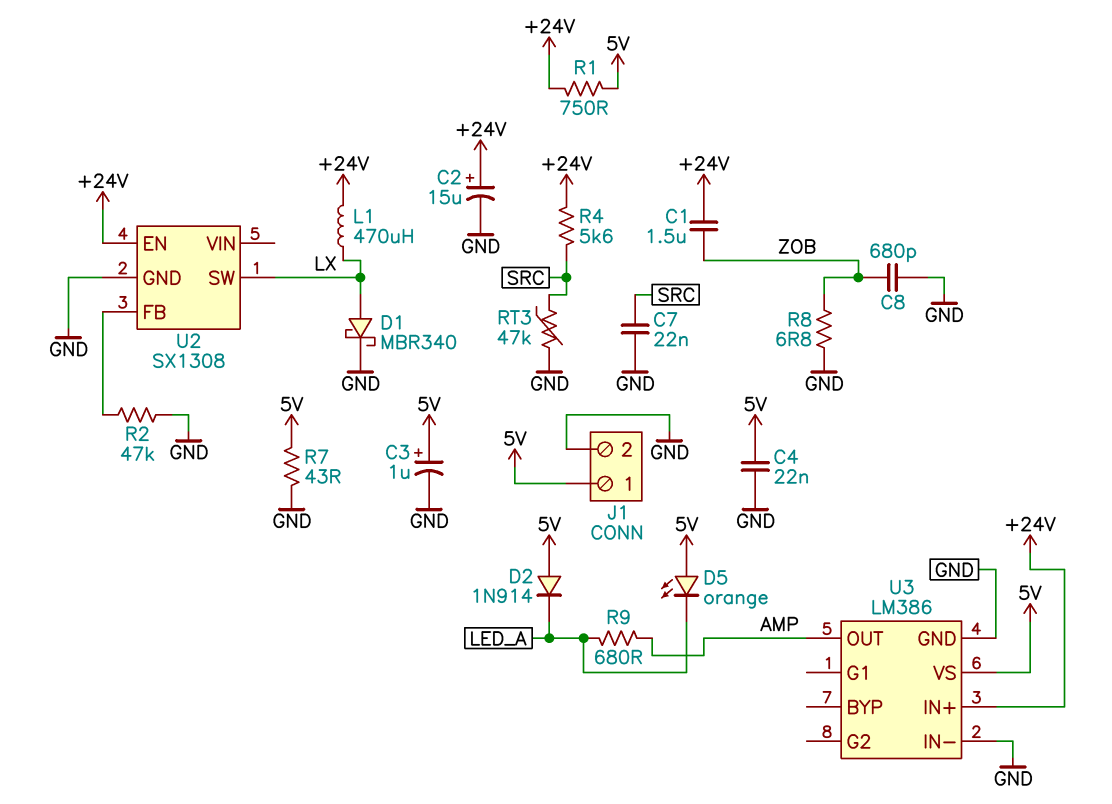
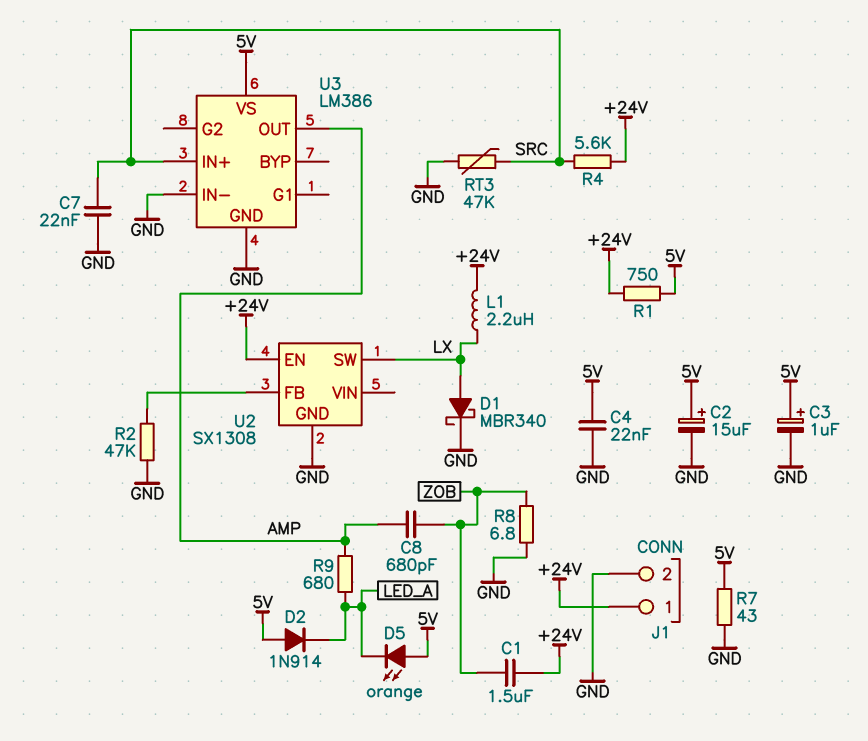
C2: 15uF (plus +24V, minus GND) -> 15uF (plus 5V, minus GND)
C8: 680pF (GND, ZOB) -> 680pF (AMP, ZOB)
J1 pin 1: 5V -> +24V
L1: 470uH (+24V, LX) -> 2.2uH (+24V, LX)
U3 pin IN+: +24V -> SRC

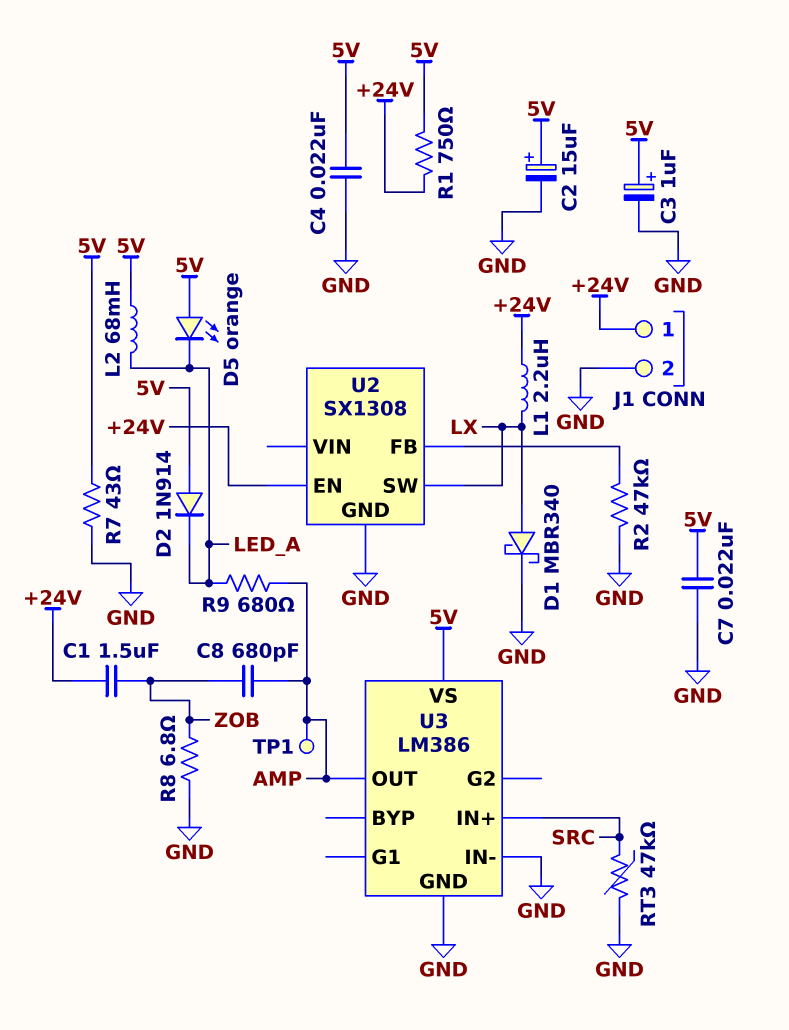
C7: 22nF (GND, SRC) -> 22nF (5V, GND)
L2: none -> 68mH (5V, LED_A)
R4: 5.6k (+24V, SRC) -> none
TP1: none -> test point (AMP)

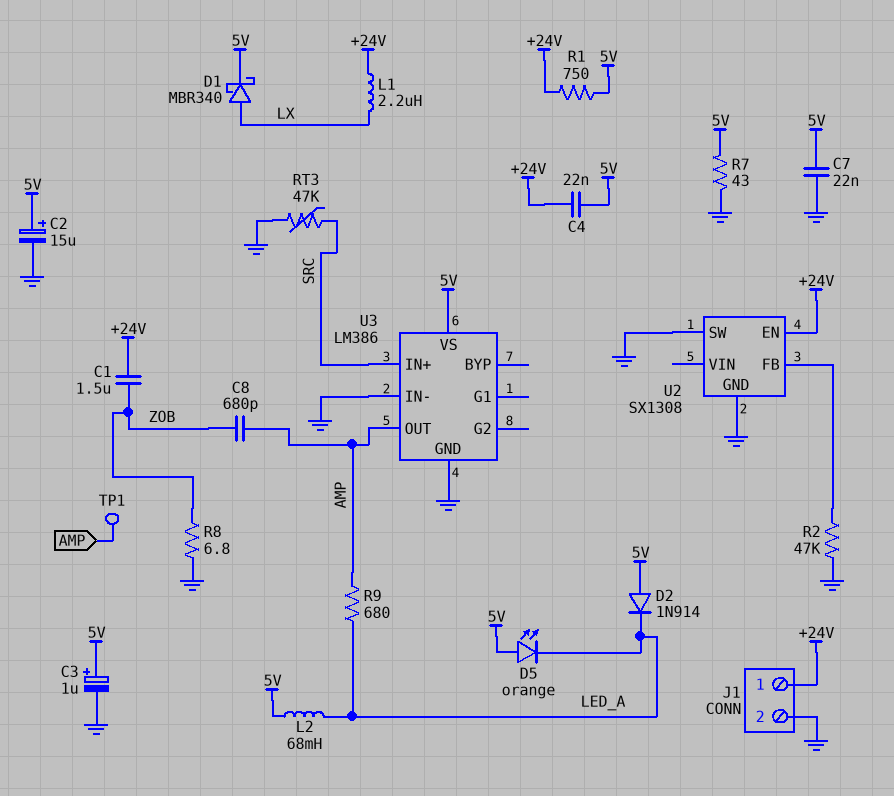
C4: 22nF (5V, GND) -> 22nF (+24V, 5V)
D1: schottky MBR340 (A LX, K GND) -> schottky MBR340 (A LX, K 5V)
U2 pin SW: LX -> GND

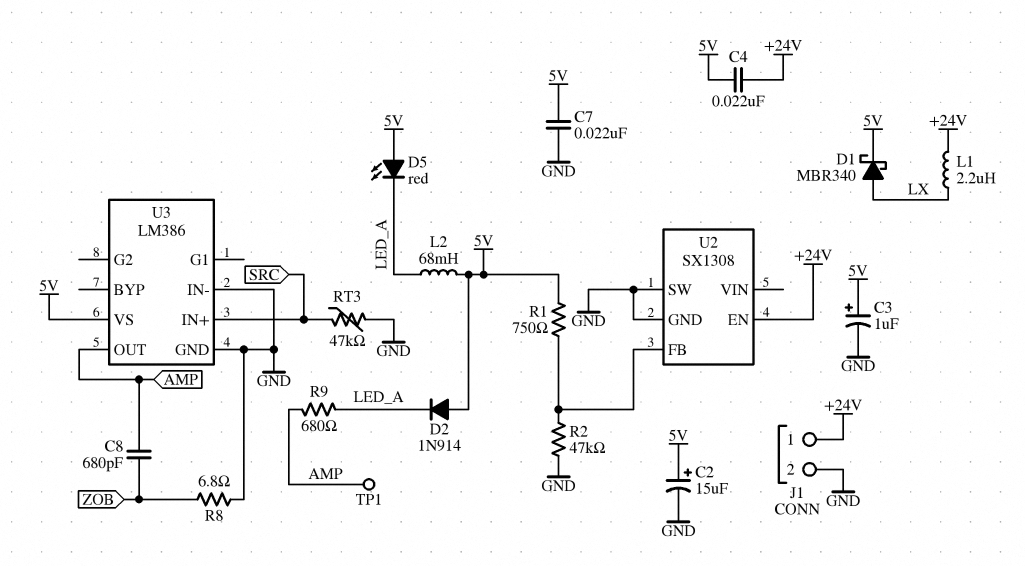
C1: 1.5uF (+24V, ZOB) -> none
D5: LED orange (A 5V, K LED_A) -> LED red (A 5V, K LED_A)
R1: 750 (+24V, 5V) -> 750 (5V, U2/FB)
R7: 43 (5V, GND) -> none

